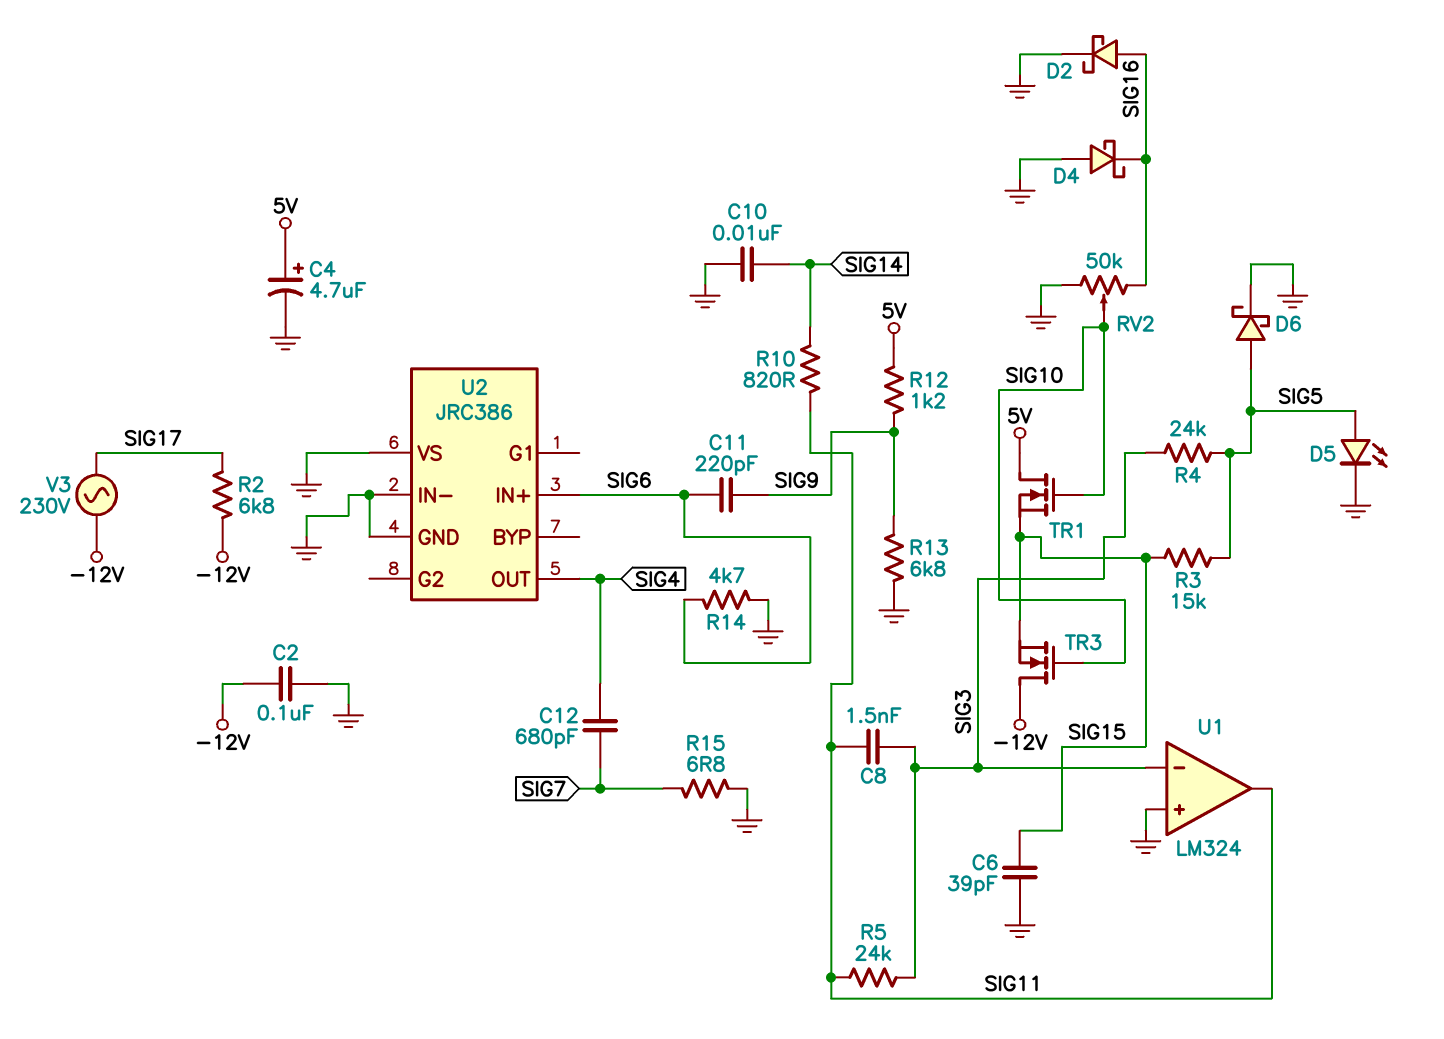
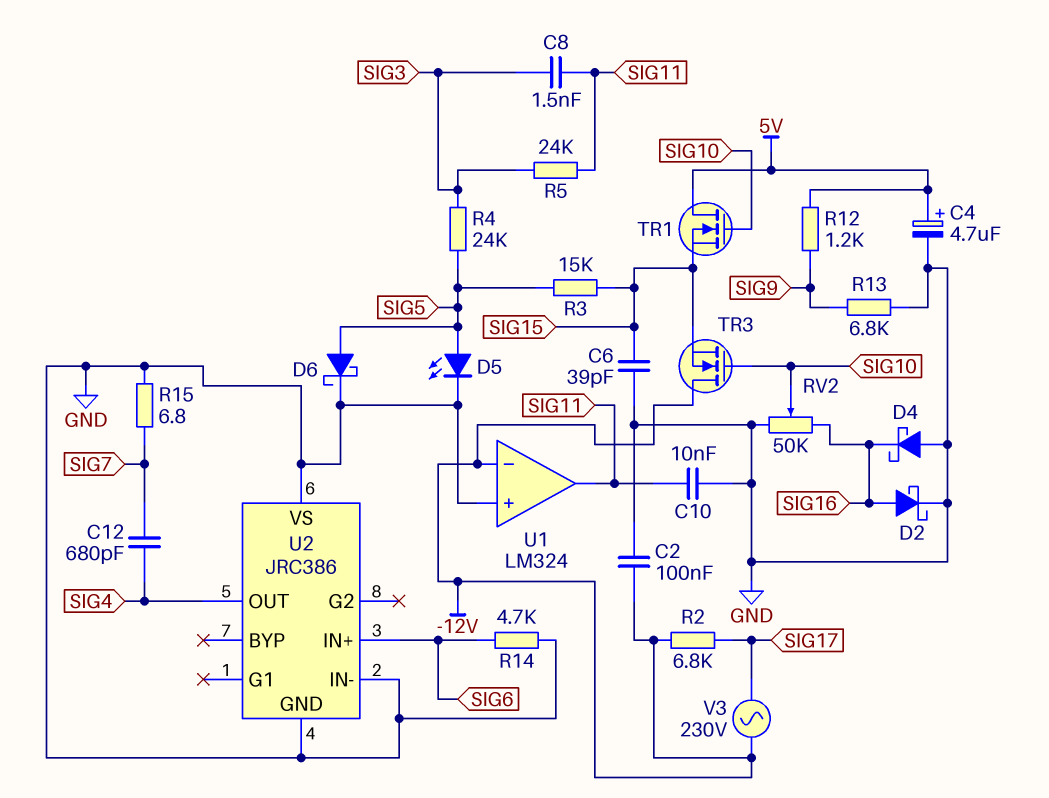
C10: 10nF (GND, SIG14) -> 10nF (GND, SIG11)
C11: 220pF (SIG6, SIG9) -> none
R10: 820 (SIG11, SIG14) -> none
U1 pin in-: SIG3 -> -12V

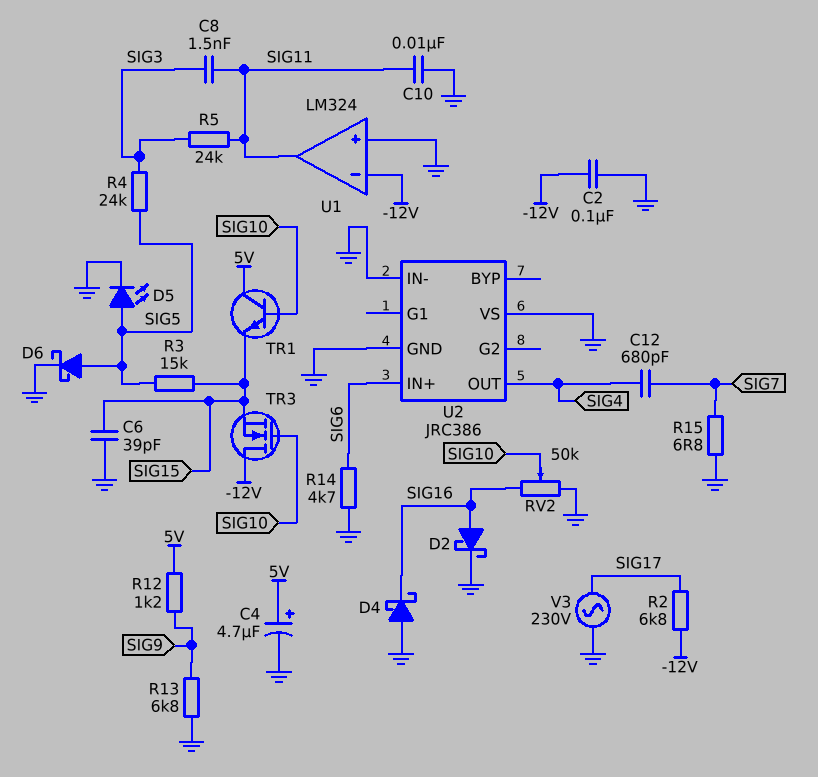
TR1: NMOS (G SIG10, D 5V, S SIG15) -> NPN (B SIG10, C 5V, E SIG15)
V3: AC 230V (-12V, SIG17) -> AC 230V (GND, SIG17)

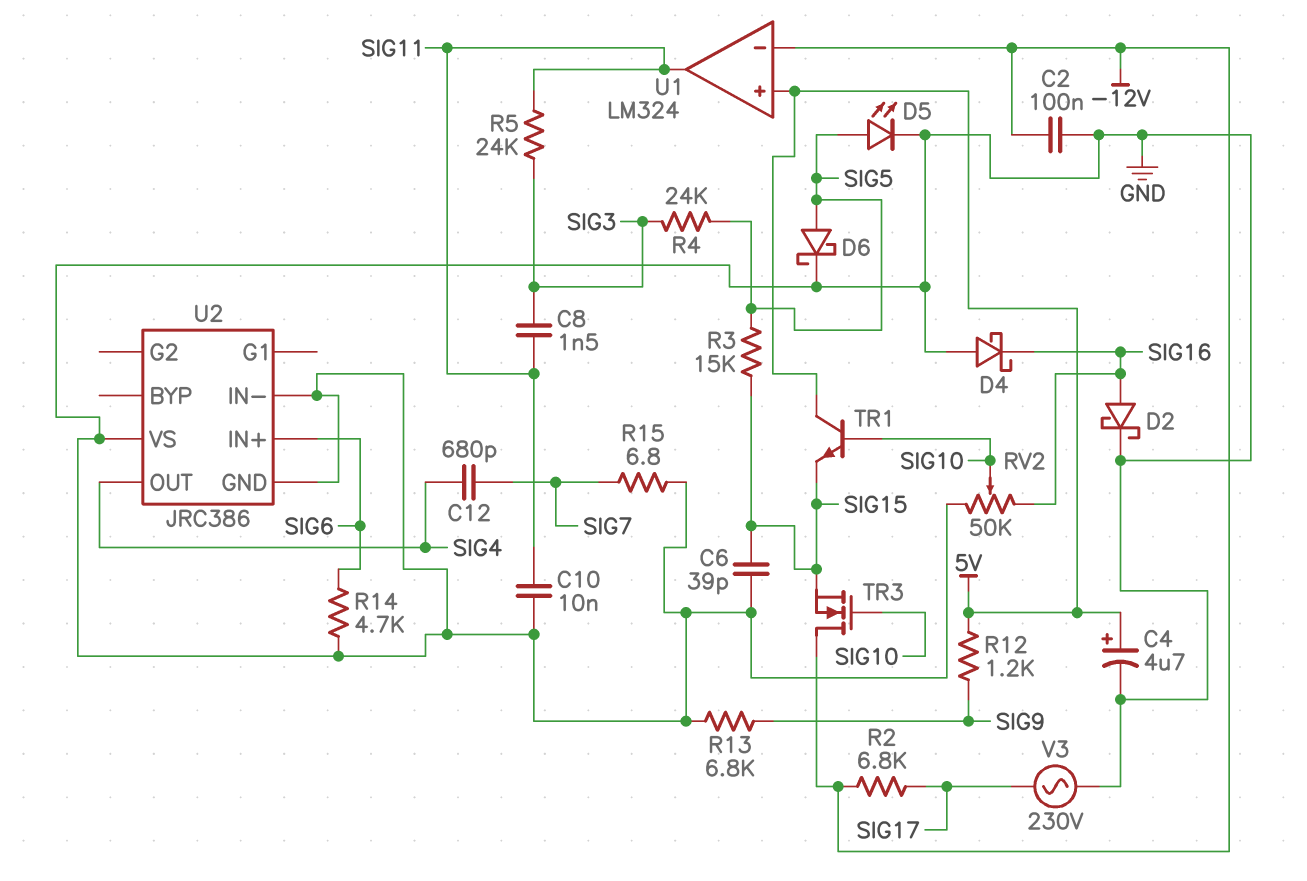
U1 pin in+: GND -> 5V

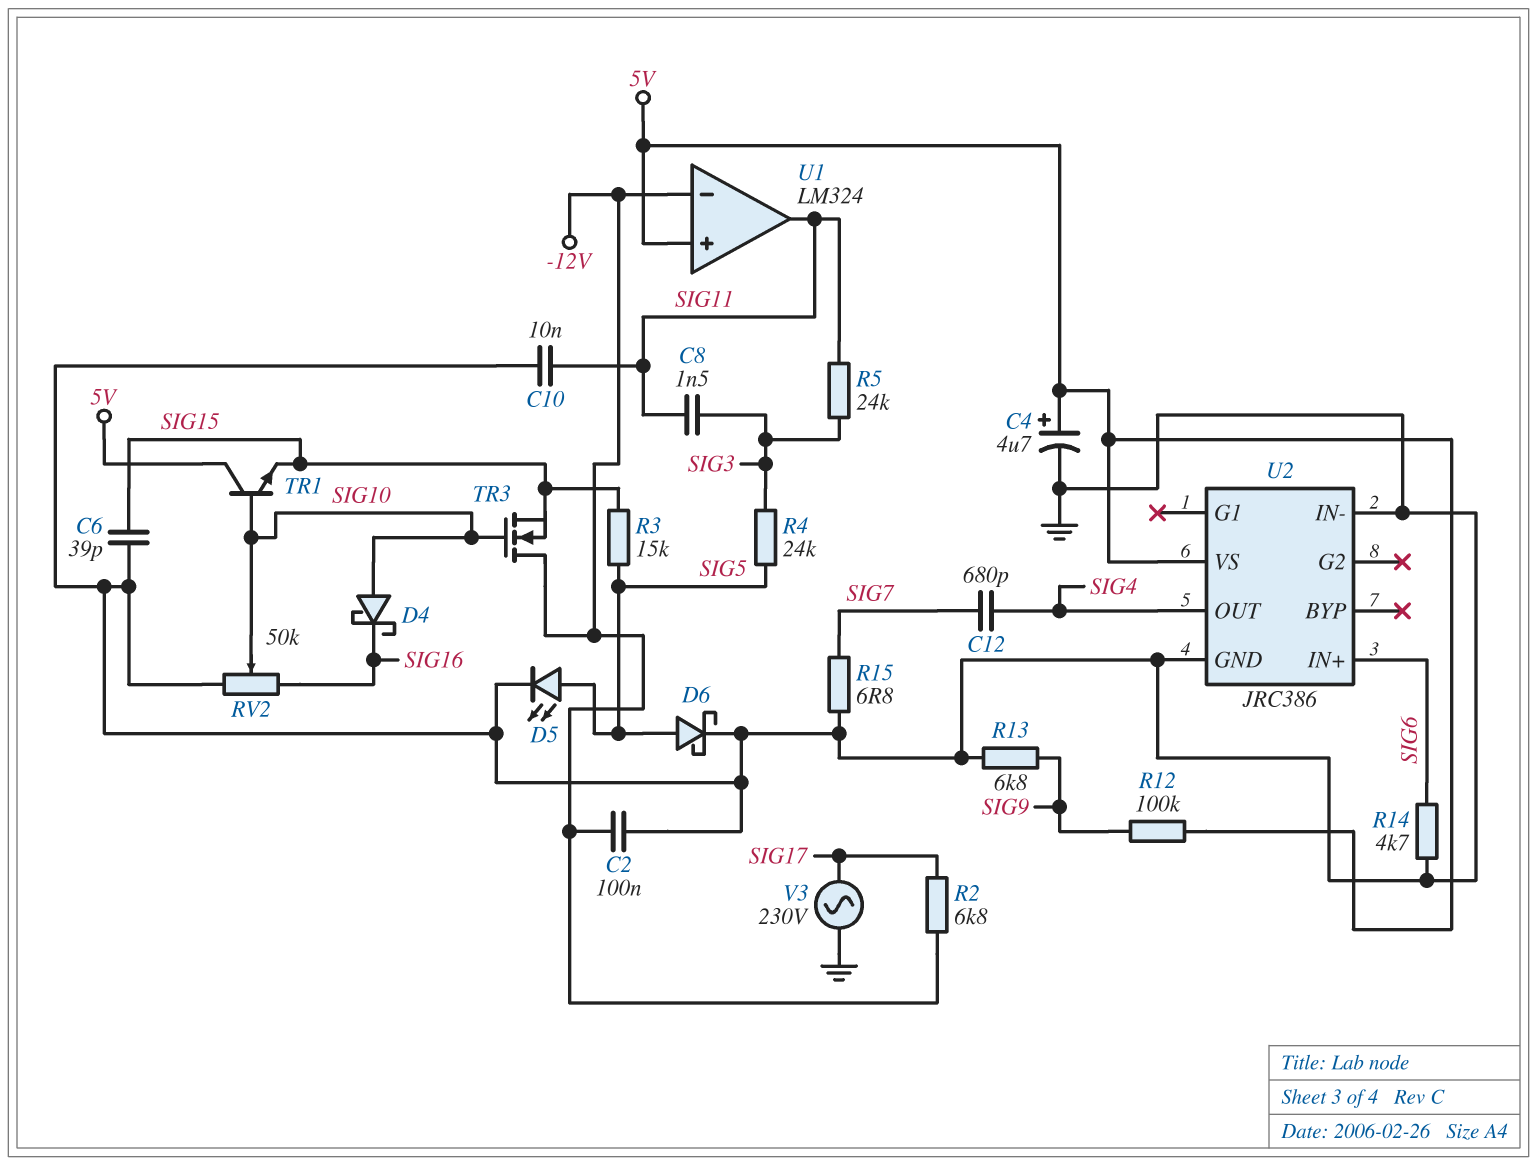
D2: schottky (A SIG16, K GND) -> none
D4: schottky (A GND, K SIG16) -> schottky (A SIG10, K SIG16)
R12: 1.2k (5V, SIG9) -> 100k (5V, SIG9)
U2 pin VS: GND -> 5V

